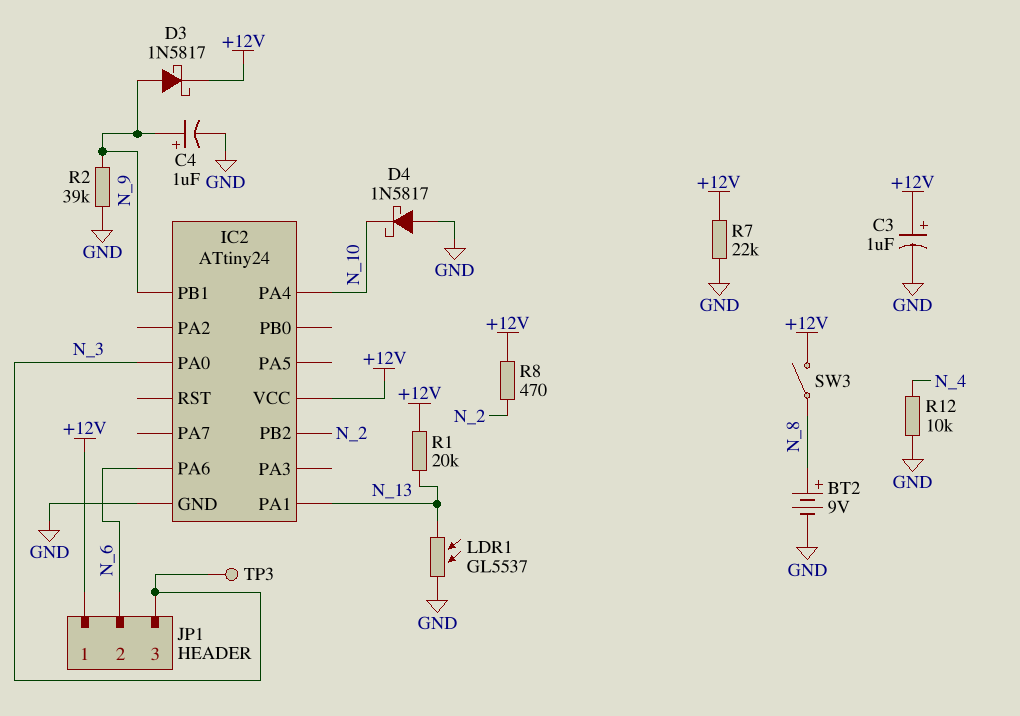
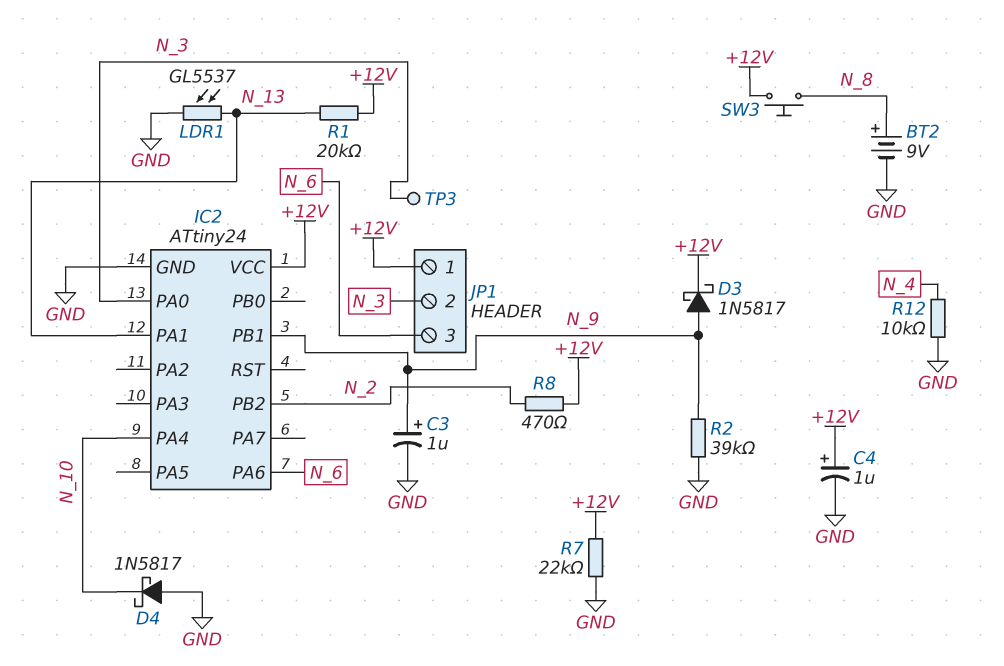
C3: 1uF (plus +12V, minus GND) -> 1uF (plus N_9, minus GND)
C4: 1uF (plus N_9, minus GND) -> 1uF (plus +12V, minus GND)
JP1 pin 2: N_6 -> N_3
JP1 pin 3: N_3 -> N_6
SW3: switch (+12V, N_8) -> button (+12V, N_8)

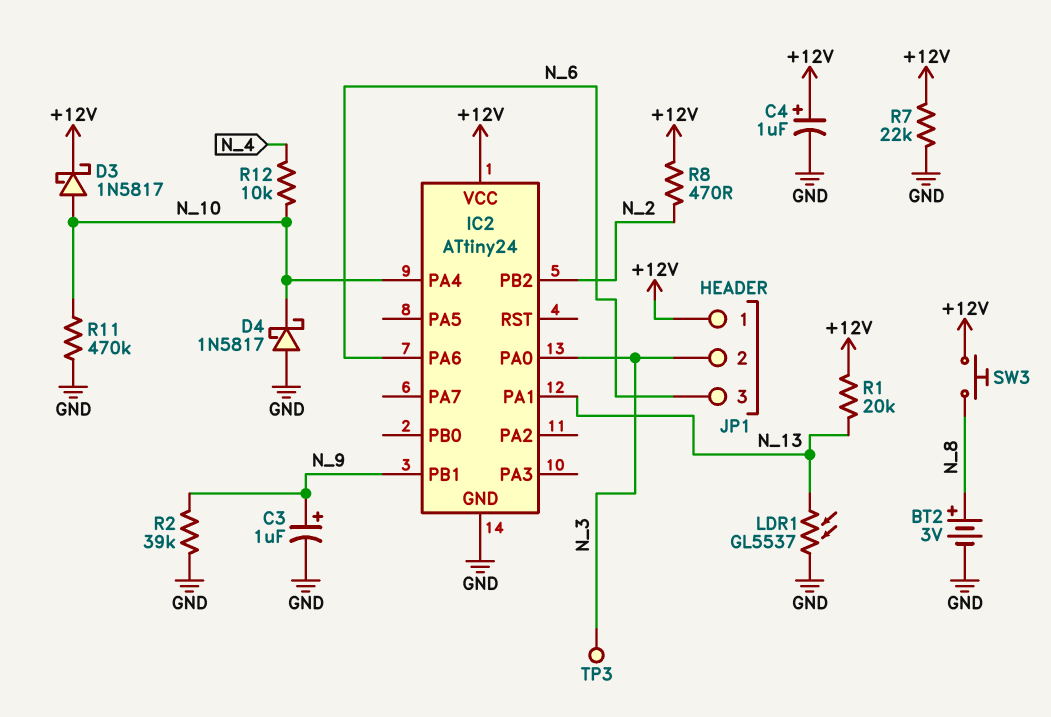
BT2: 9V (plus N_8, minus GND) -> 3V (plus N_8, minus GND)
D3: schottky 1N5817 (A N_9, K +12V) -> schottky 1N5817 (A N_10, K +12V)
R11: none -> 470k (GND, N_10)
R12: 10k (GND, N_4) -> 10k (N_4, N_10)

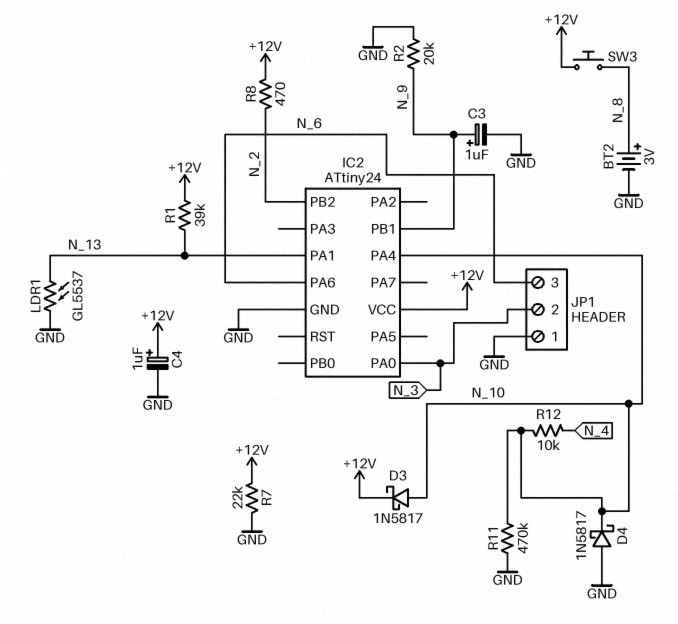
JP1 pin 1: +12V -> GND
R1: 20k (+12V, N_13) -> 39k (+12V, N_13)
R2: 39k (GND, N_9) -> 20k (GND, N_9)
TP3: test point (N_3) -> none

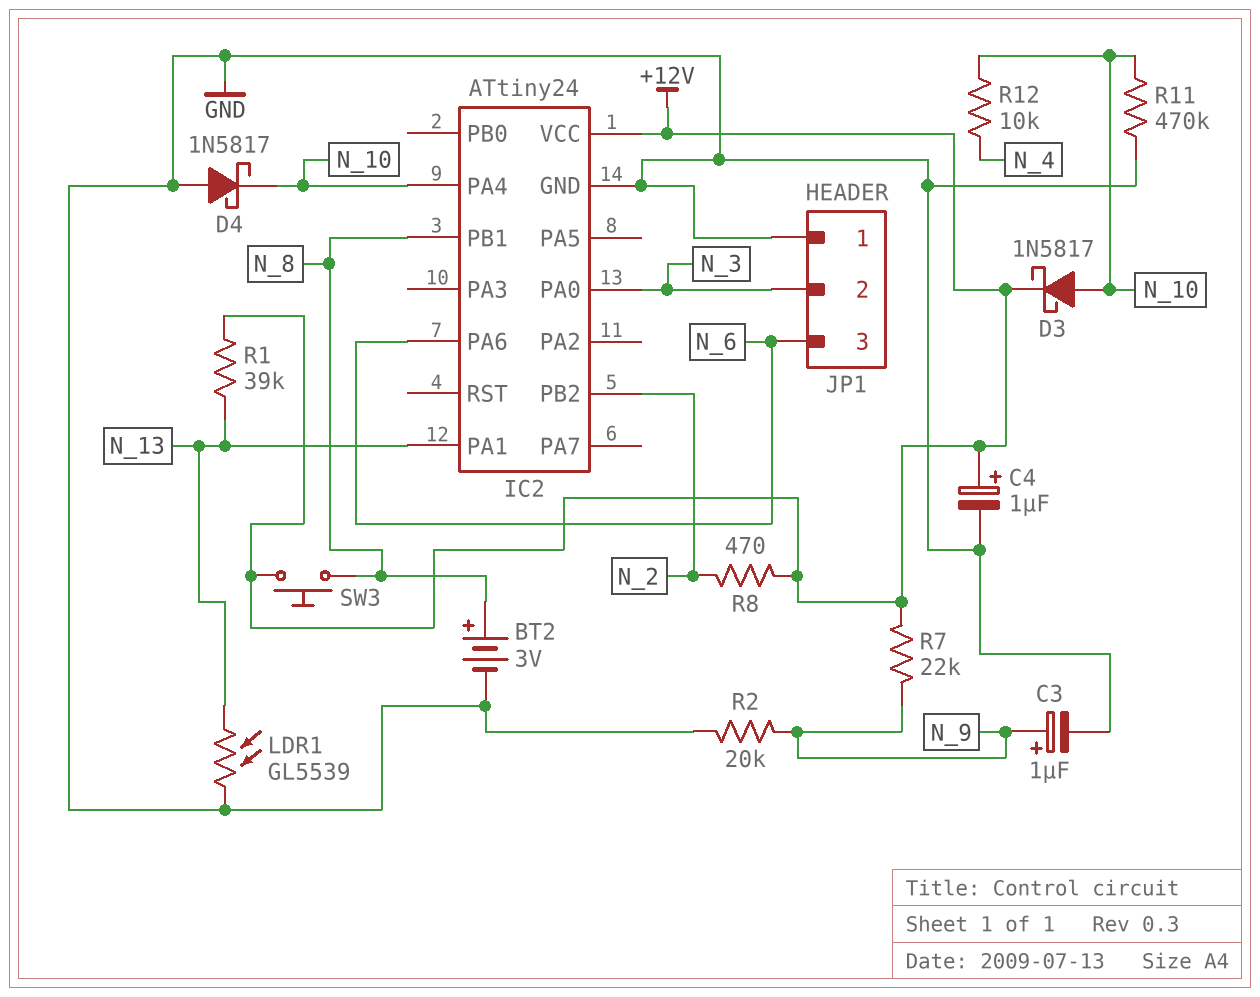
IC2 pin PB1: N_9 -> N_8
LDR1: GL5537 (GND, N_13) -> GL5539 (GND, N_13)
R7: 22k (+12V, GND) -> 22k (+12V, N_9)

